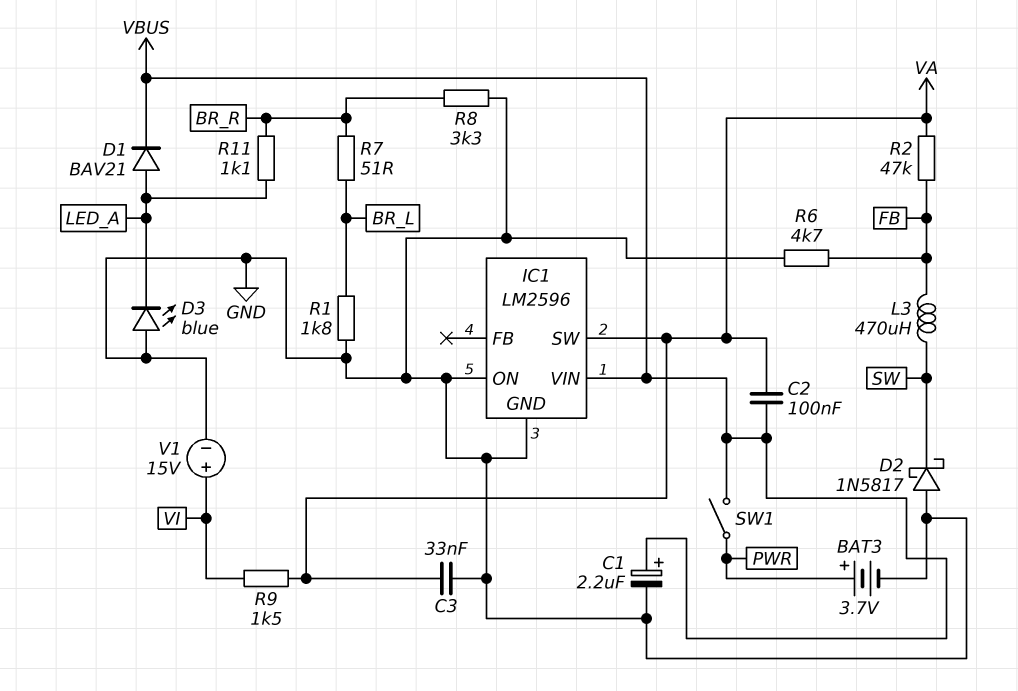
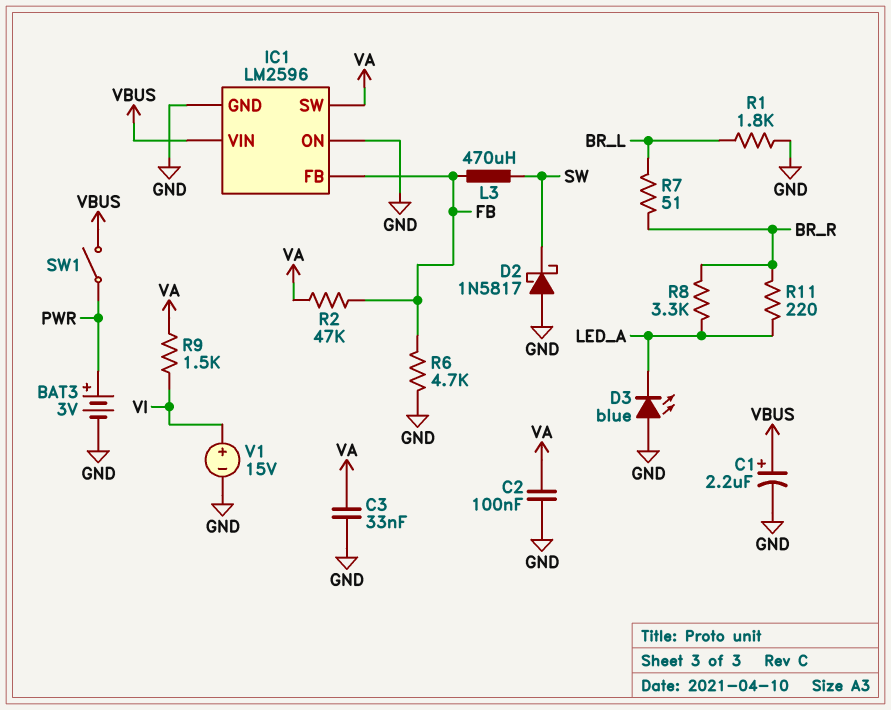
BAT3: 3.7V (plus PWR, minus GND) -> 3V (plus PWR, minus GND)
C2: 100nF (VA, VBUS) -> 100nF (GND, VA)
D1: diode BAV21 (A LED_A, K VBUS) -> none
IC1 pin FB: none -> FB
R8: 3.3k (BR_R, GND) -> 3.3k (BR_R, LED_A)
R11: 1.1k (BR_R, LED_A) -> 220 (BR_R, LED_A)

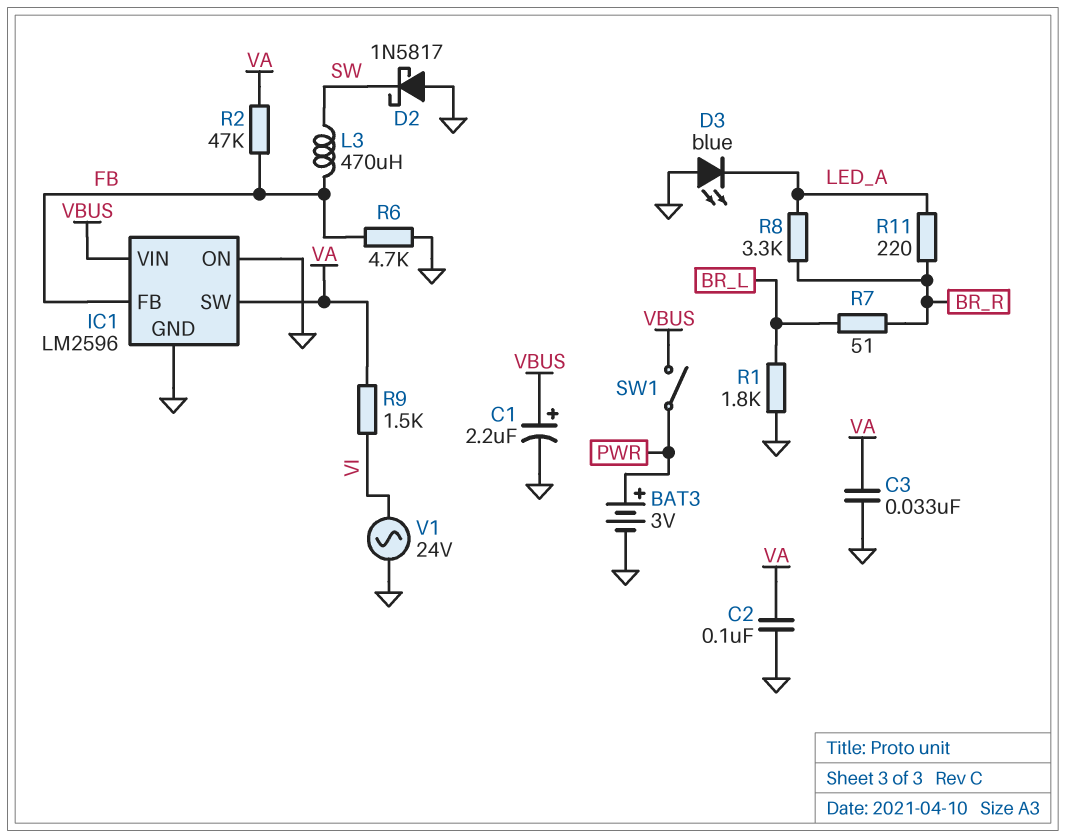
V1: 15V (plus VI, minus GND) -> AC 24V (GND, VI)

